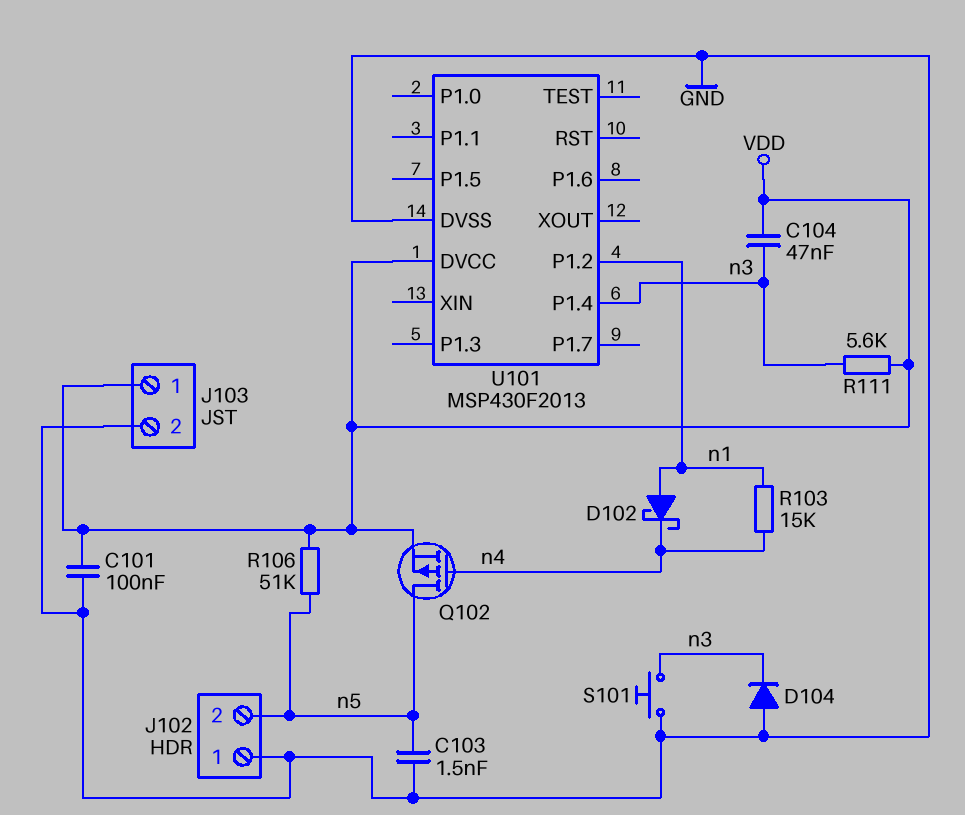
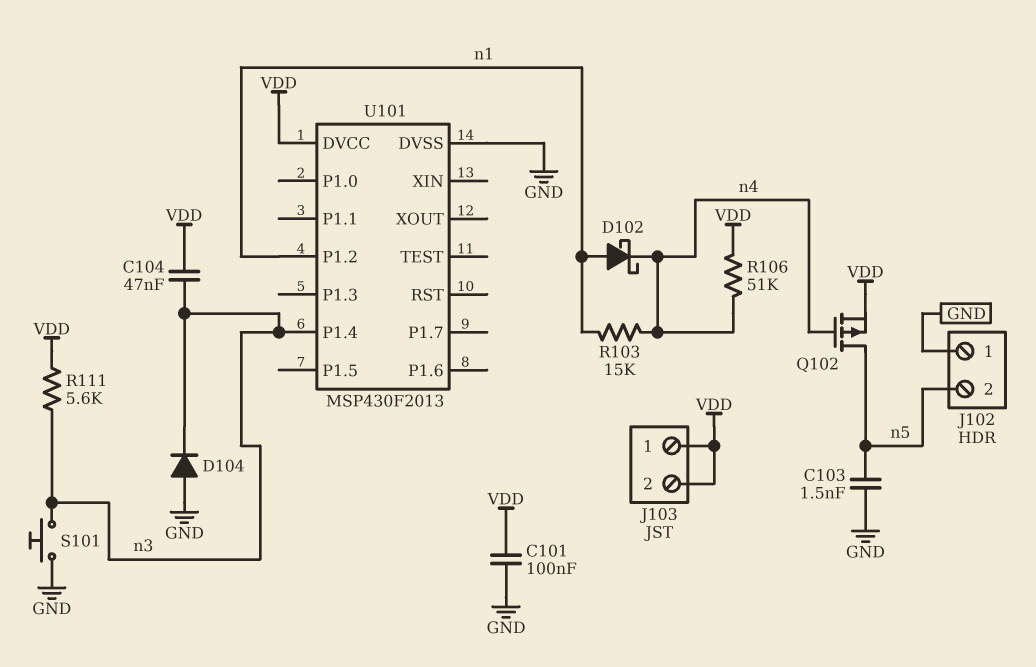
J103 pin 2: GND -> VDD
R106: 51k (VDD, n5) -> 51k (VDD, n4)

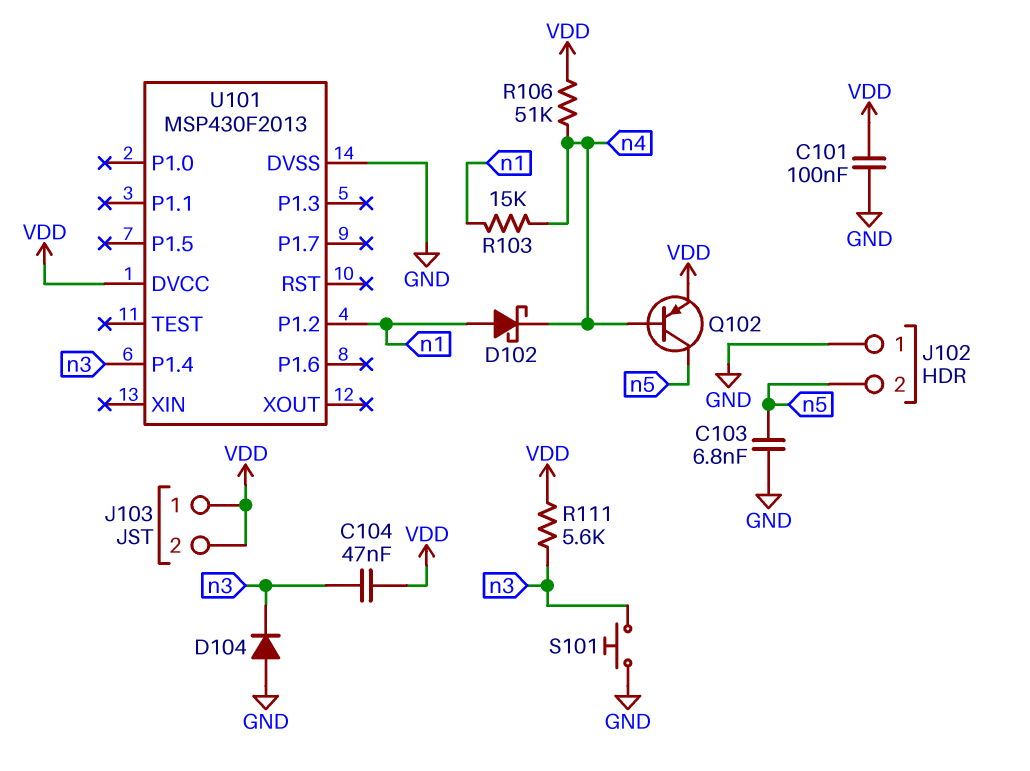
C103: 1.5nF (GND, n5) -> 6.8nF (GND, n5)
Q102: PMOS (G n4, D n5, S VDD) -> PNP (B n4, C n5, E VDD)

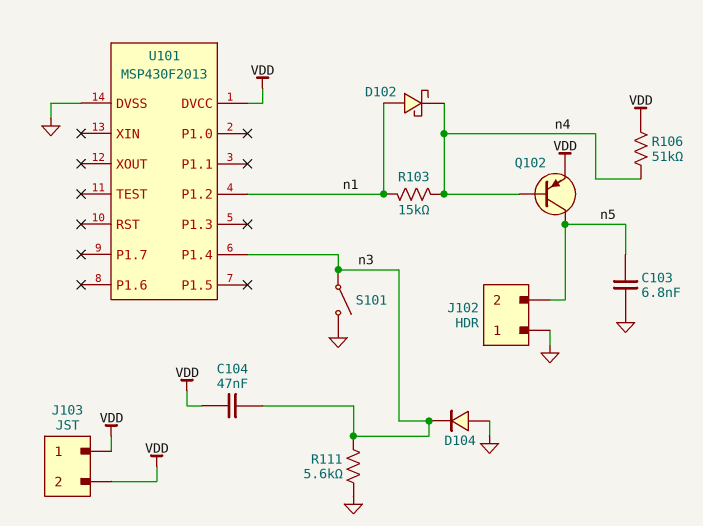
C101: 100nF (GND, VDD) -> none
R111: 5.6k (VDD, n3) -> 5.6k (GND, n3)
S101: button (GND, n3) -> switch (GND, n3)

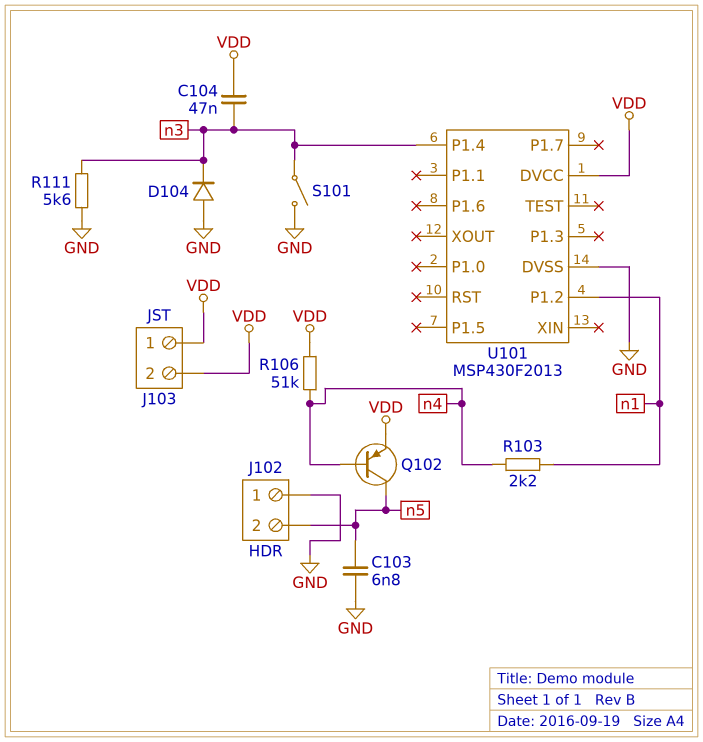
D102: schottky (A n1, K n4) -> none
R103: 15k (n1, n4) -> 2.2k (n1, n4)

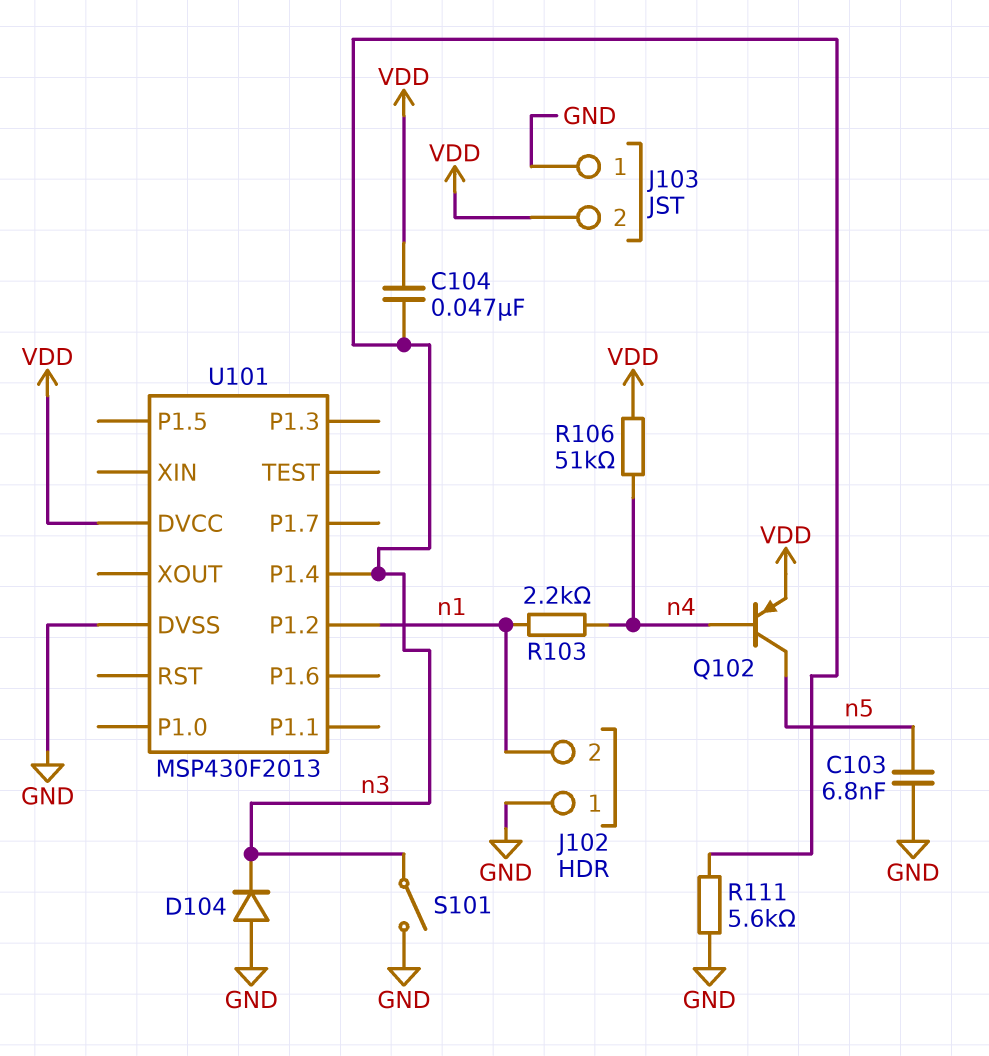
J102 pin 2: n5 -> n1
J103 pin 1: VDD -> GND

